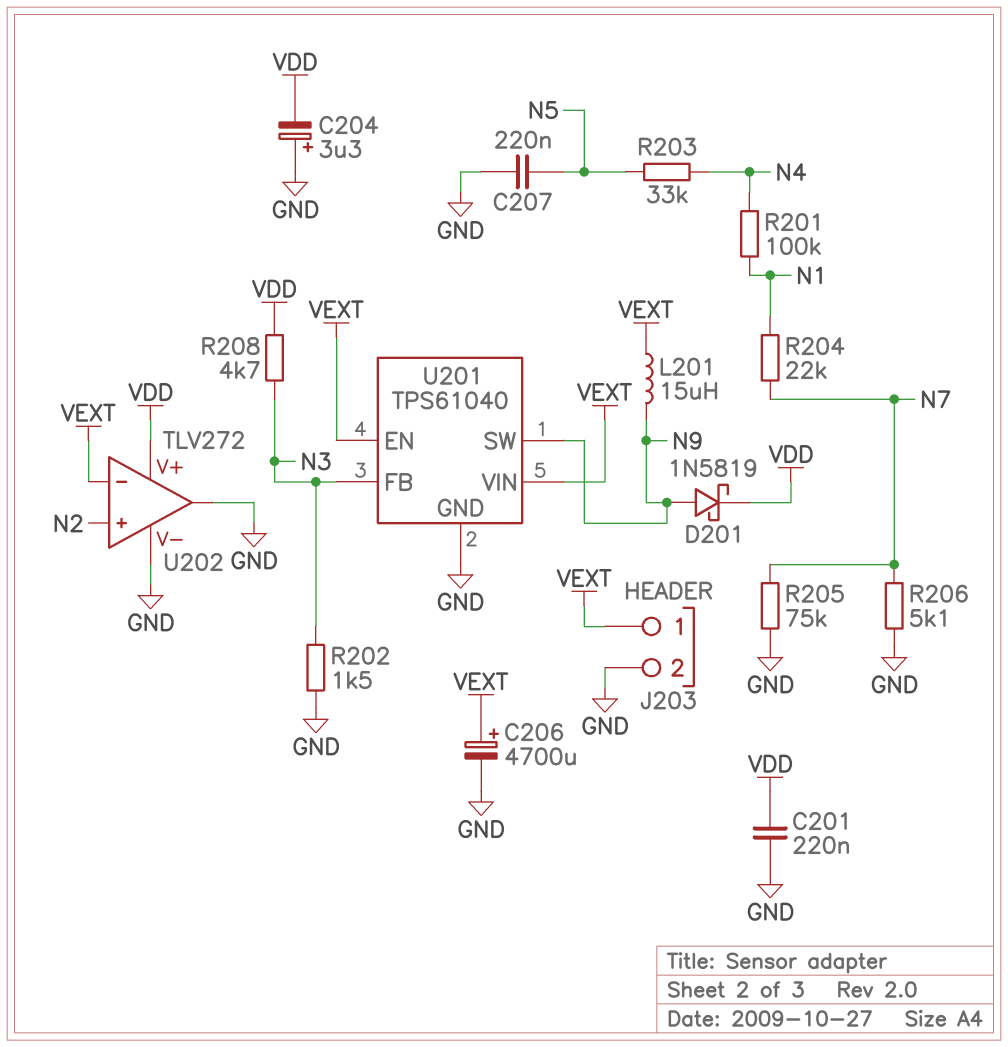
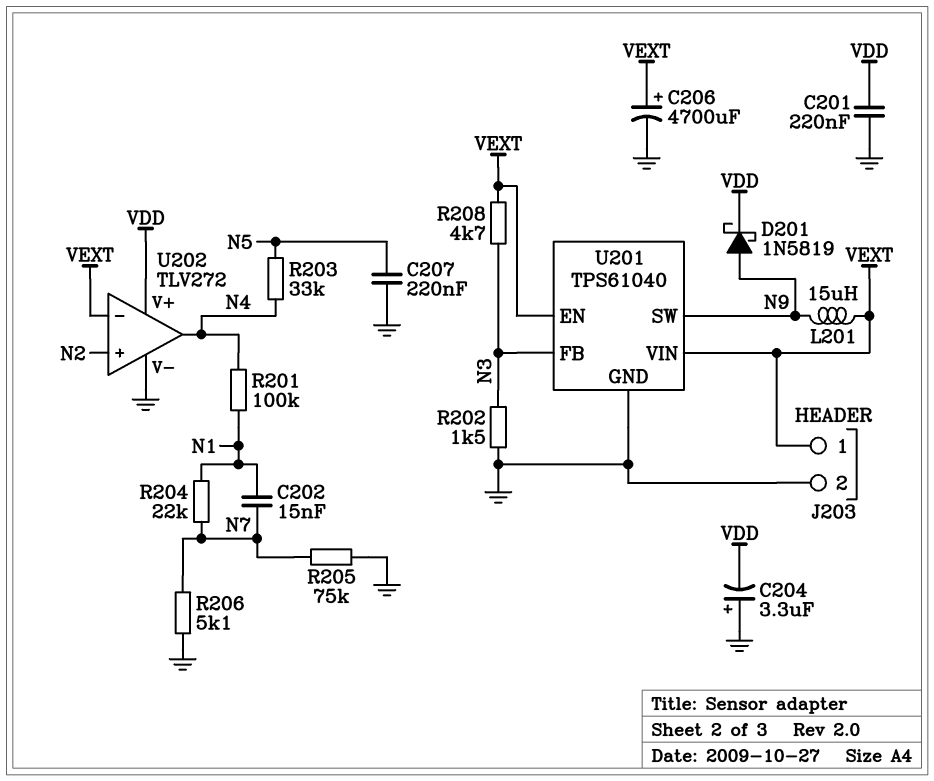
C202: none -> 15nF (N1, N7)
R208: 4.7k (N3, VDD) -> 4.7k (N3, VEXT)
U202 pin out: GND -> N4

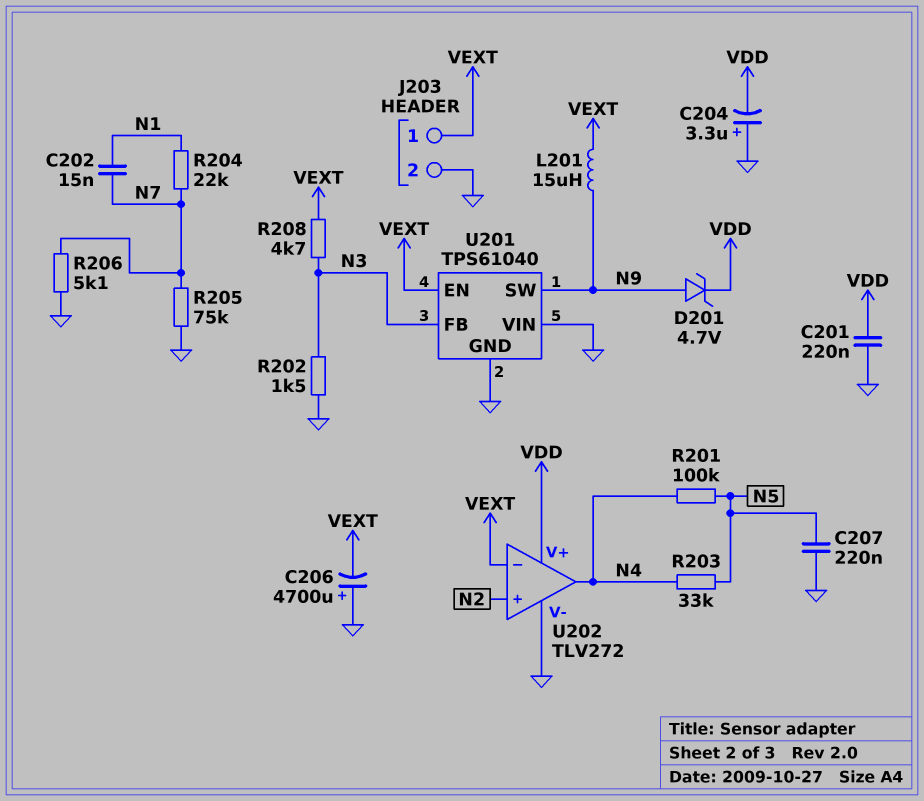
C206: 4700uF (plus VEXT, minus GND) -> 4700uF (plus GND, minus VEXT)
D201: schottky 1N5819 (A N9, K VDD) -> zener 4.7V (A N9, K VDD)
R201: 100k (N1, N4) -> 100k (N4, N5)
U201 pin VIN: VEXT -> GND

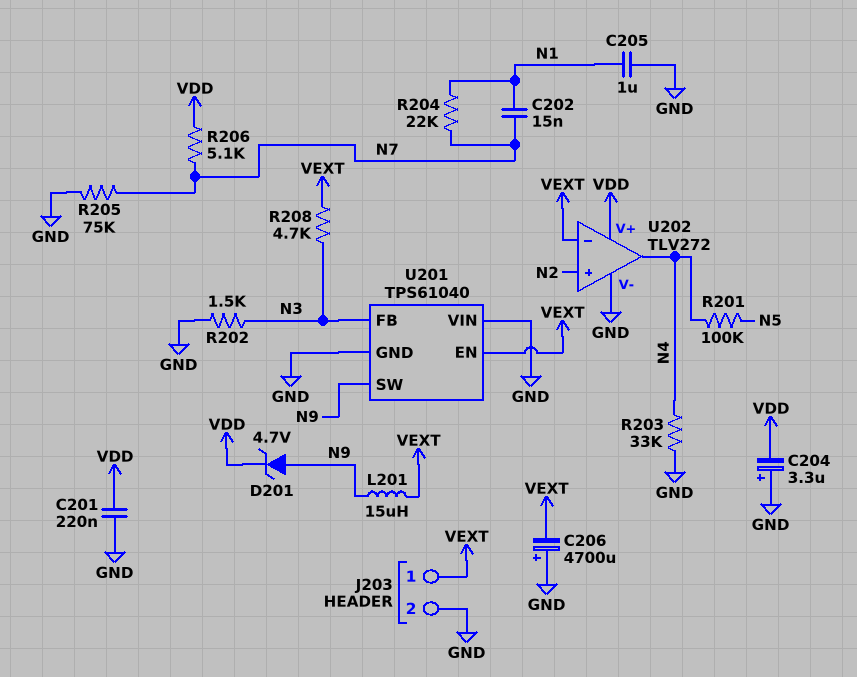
C205: none -> 1uF (GND, N1)
C207: 220nF (GND, N5) -> none
R203: 33k (N4, N5) -> 33k (GND, N4)
R206: 5.1k (GND, N7) -> 5.1k (N7, VDD)

